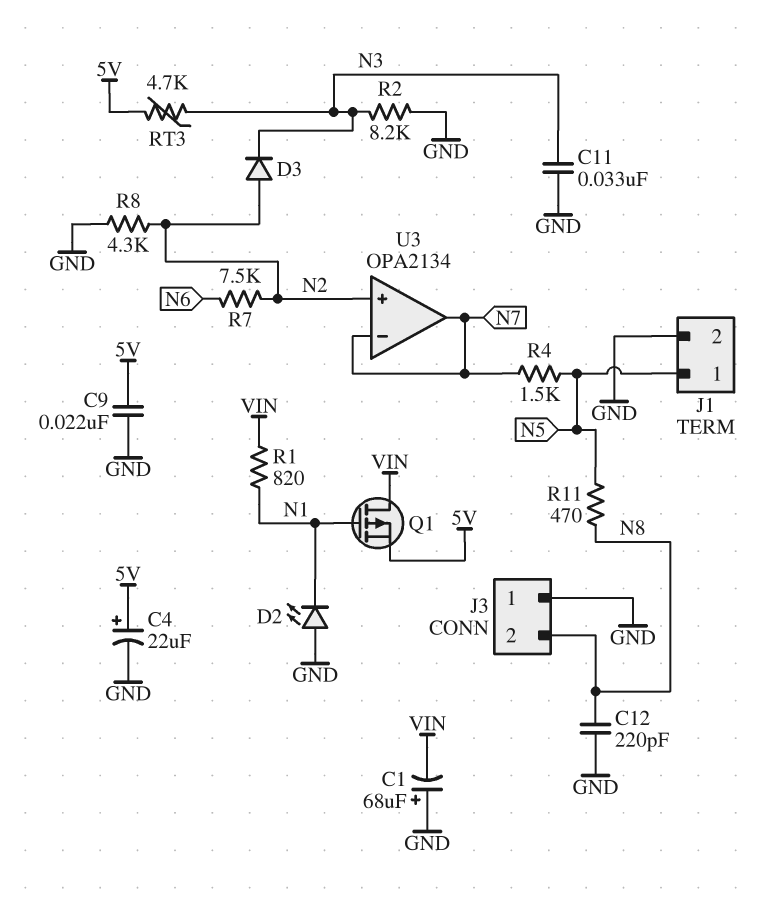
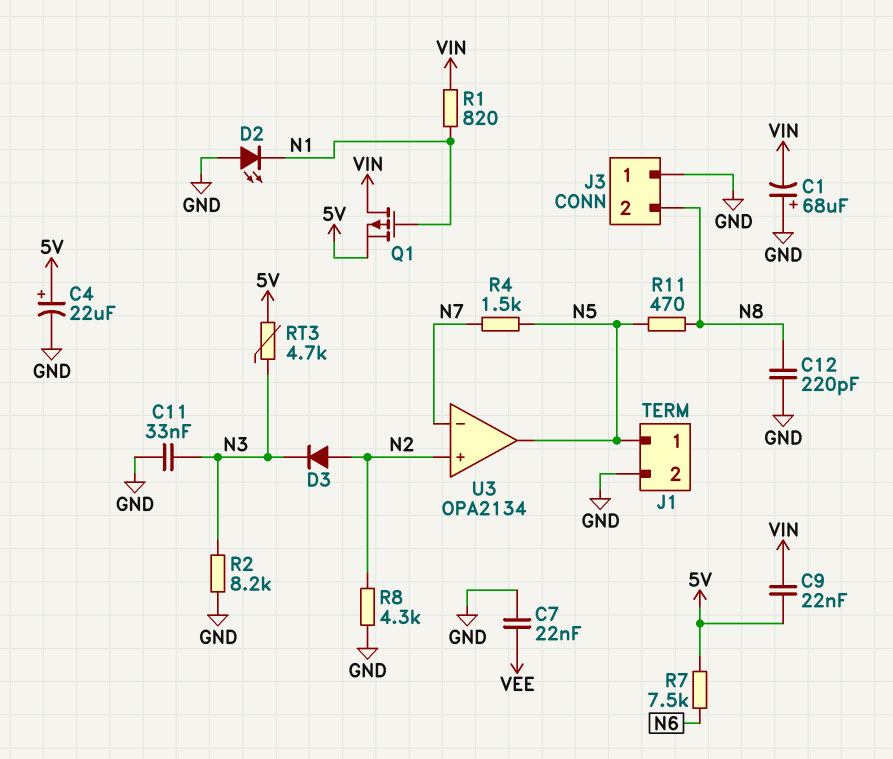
C7: none -> 22nF (GND, VEE)
C9: 22nF (5V, GND) -> 22nF (5V, VIN)
R7: 7.5k (N2, N6) -> 7.5k (5V, N6)
U3 pin out: N7 -> N5

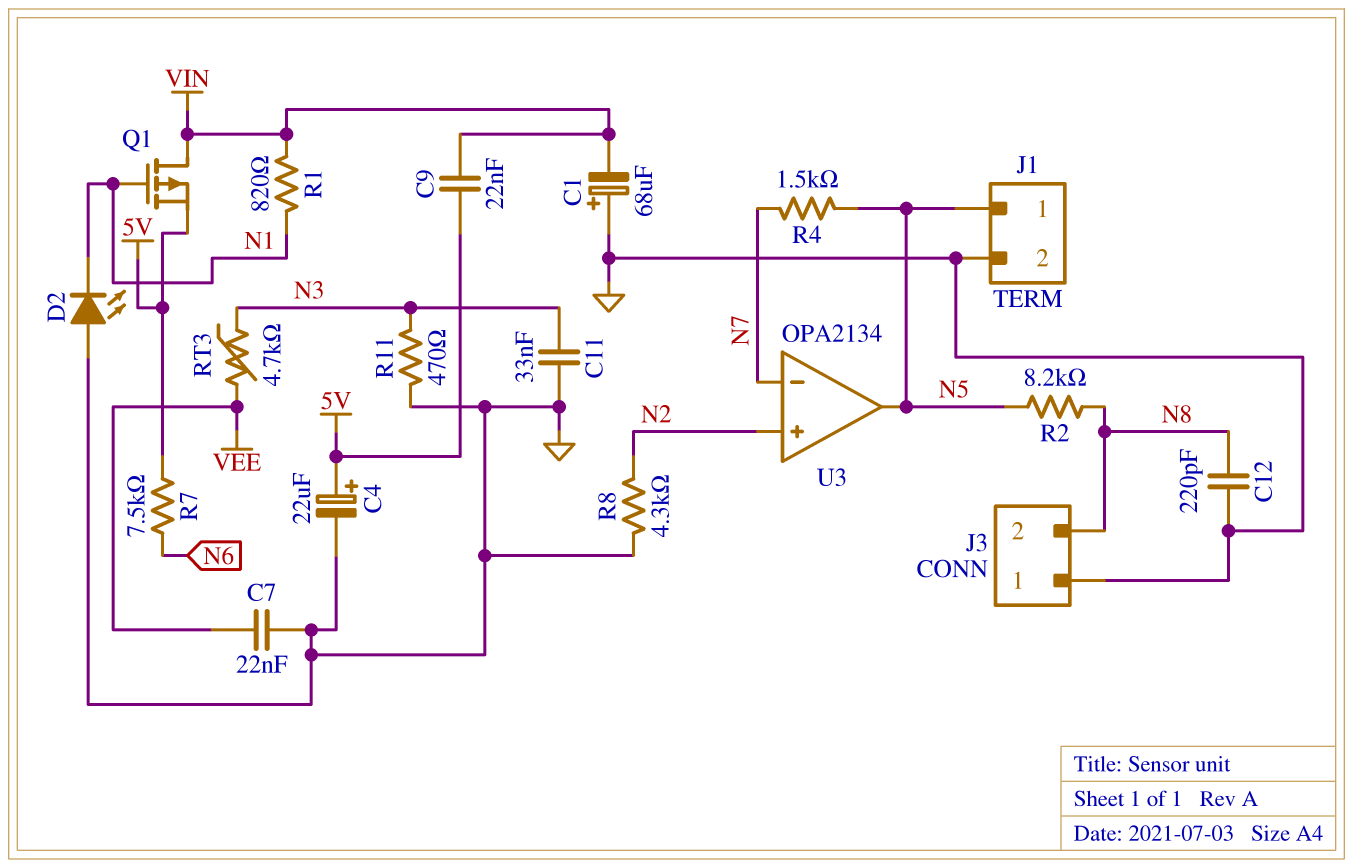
D3: diode (A N2, K N3) -> none
R2: 8.2k (GND, N3) -> 8.2k (N5, N8)
R11: 470 (N5, N8) -> 470 (GND, N3)
RT3: 4.7k (5V, N3) -> 4.7k (N3, VEE)

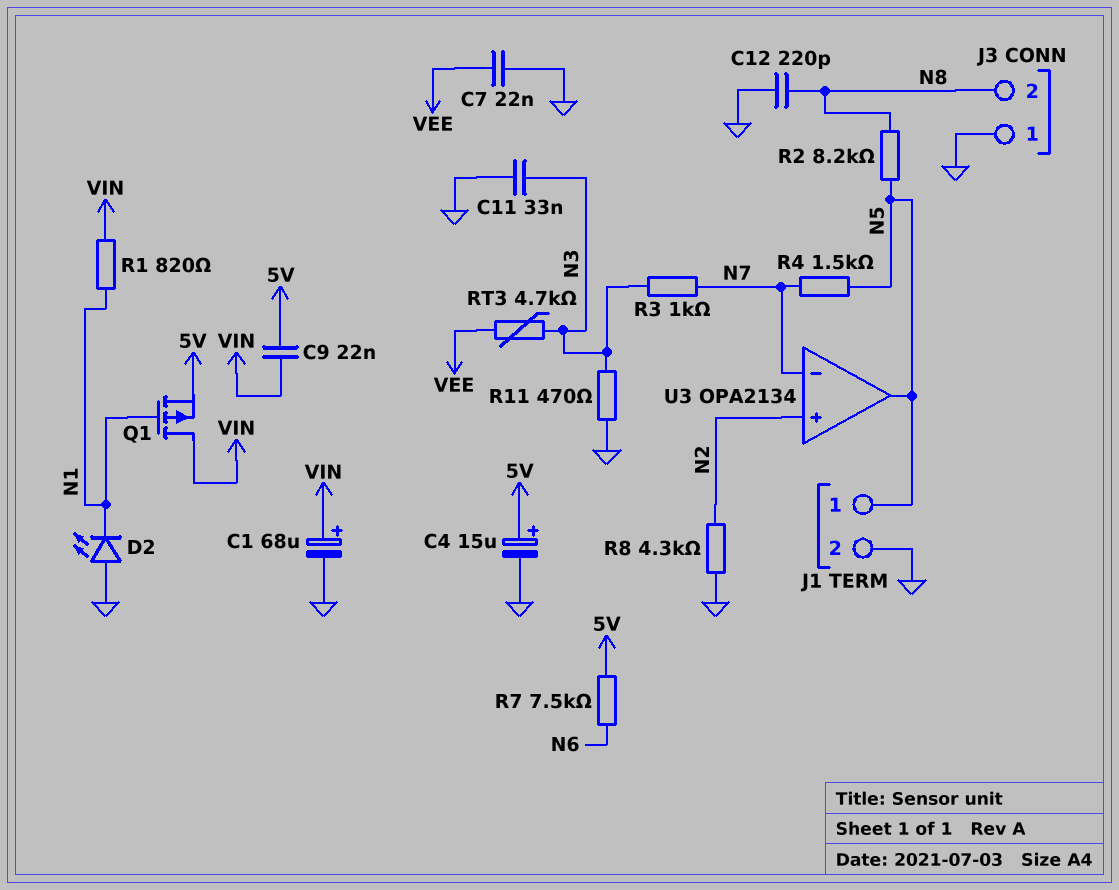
C1: 68uF (plus GND, minus VIN) -> 68uF (plus VIN, minus GND)
C4: 22uF (plus 5V, minus GND) -> 15uF (plus 5V, minus GND)
R3: none -> 1k (N3, N7)

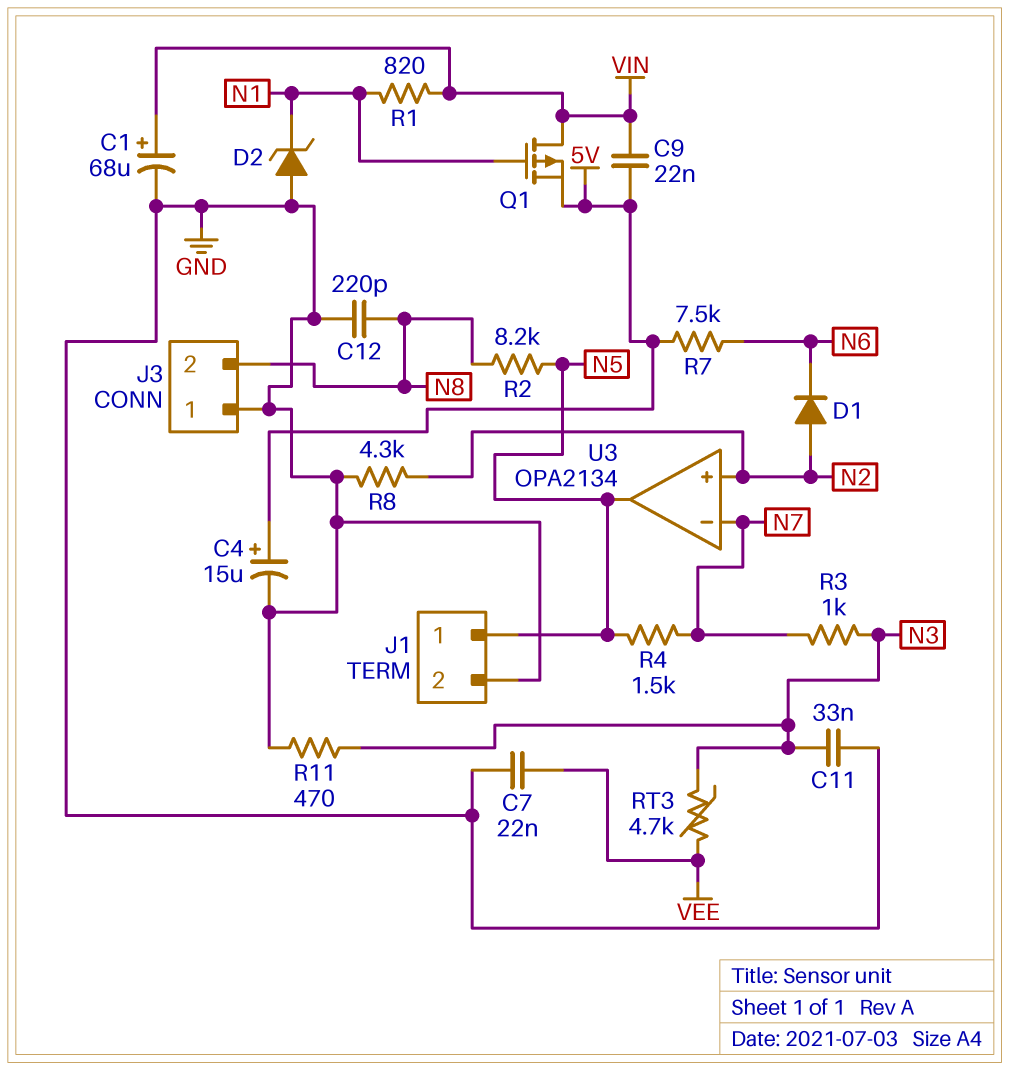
D1: none -> diode (A N2, K N6)
D2: LED (A GND, K N1) -> zener (A GND, K N1)

